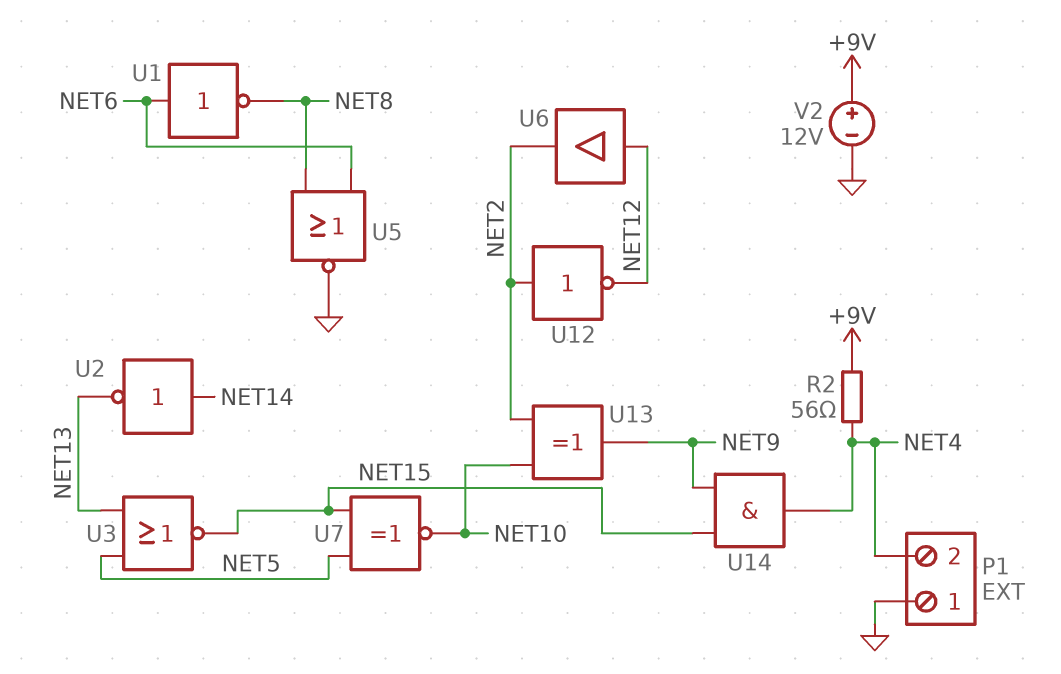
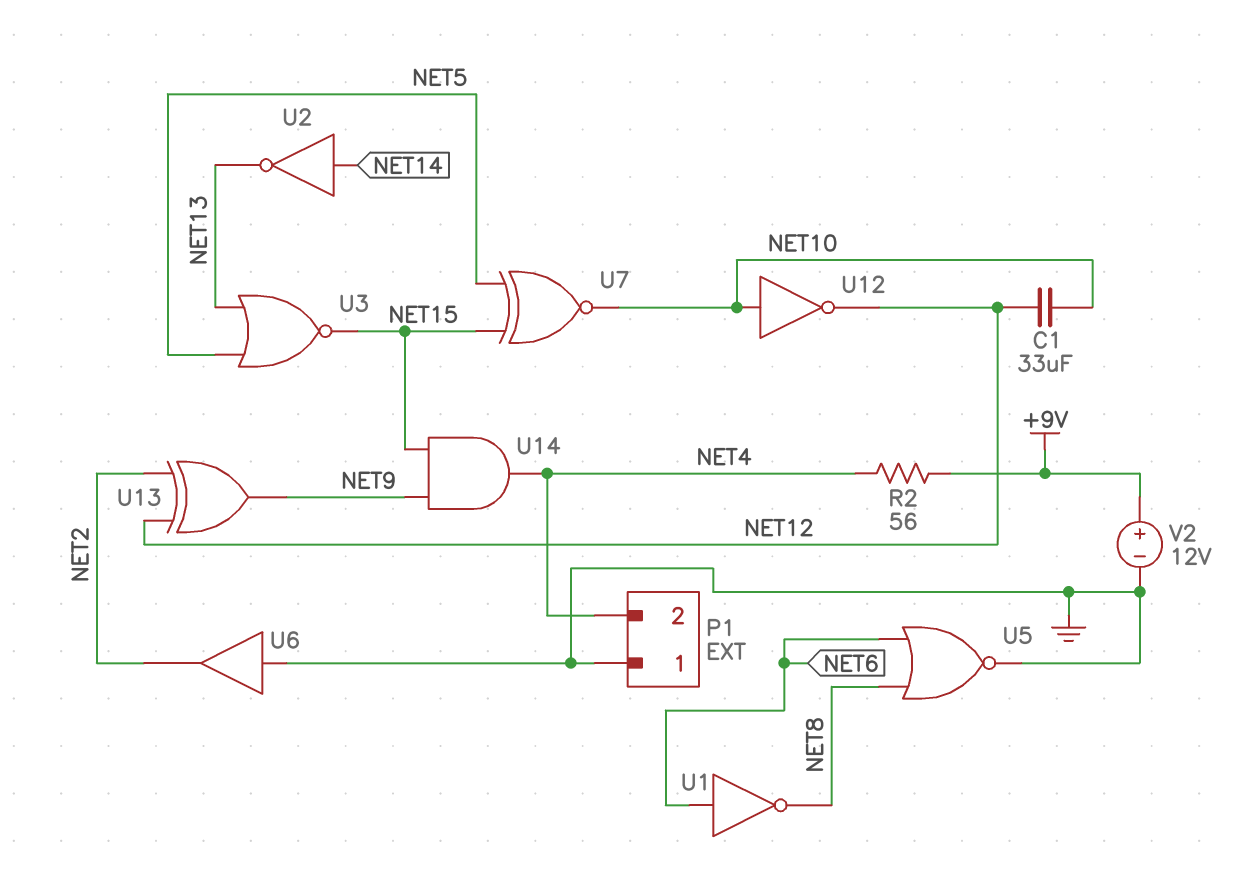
C1: none -> 33uF (NET10, NET12)
U6: buffer (in NET12, out NET2) -> buffer (in GND, out NET2)
U12: NOT (in NET2, out NET12) -> NOT (in NET10, out NET12)
U13: XOR (in NET2, in NET10, out NET9) -> XOR (in NET2, in NET12, out NET9)

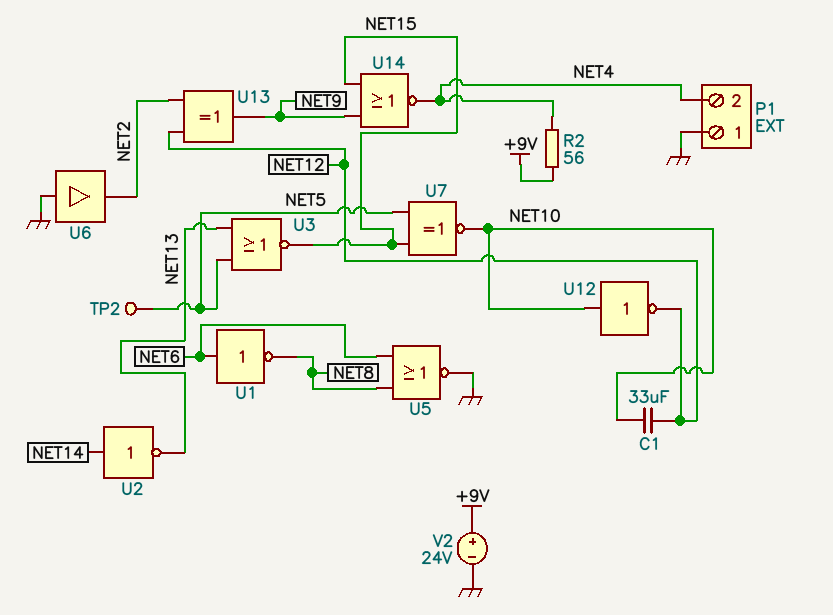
TP2: none -> test point (NET5)
U14: AND (in NET9, in NET15, out NET4) -> NOR (in NET9, in NET15, out NET4)
V2: 12V (plus +9V, minus GND) -> 24V (plus +9V, minus GND)

